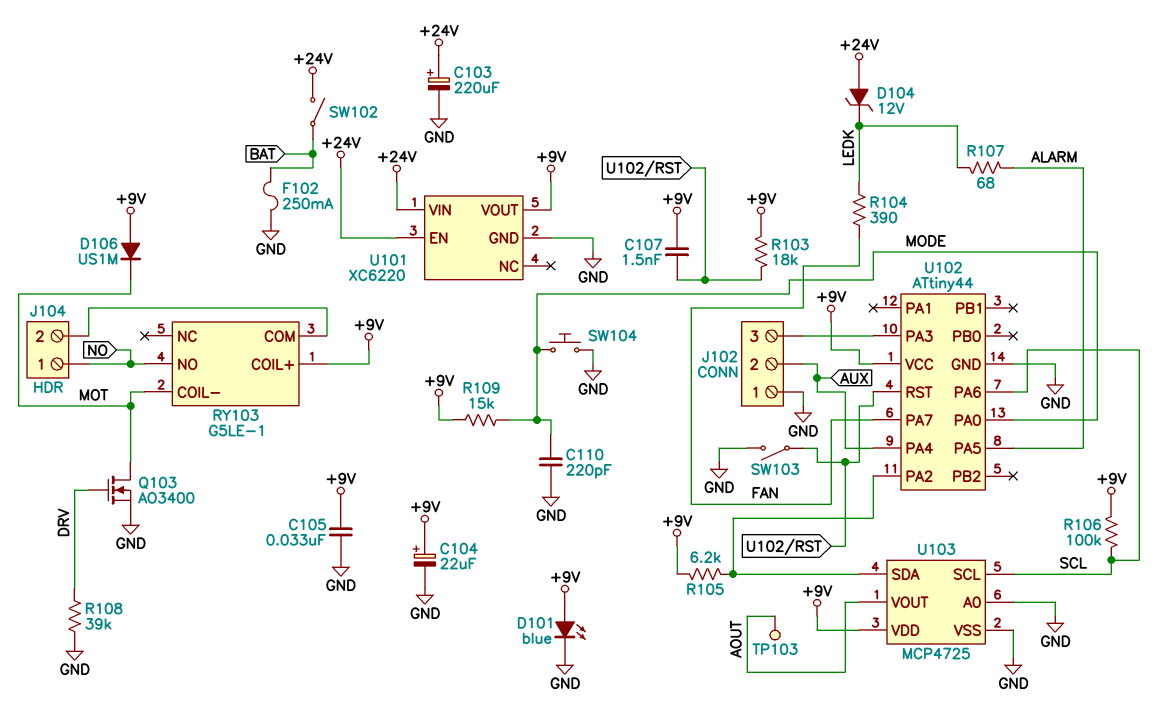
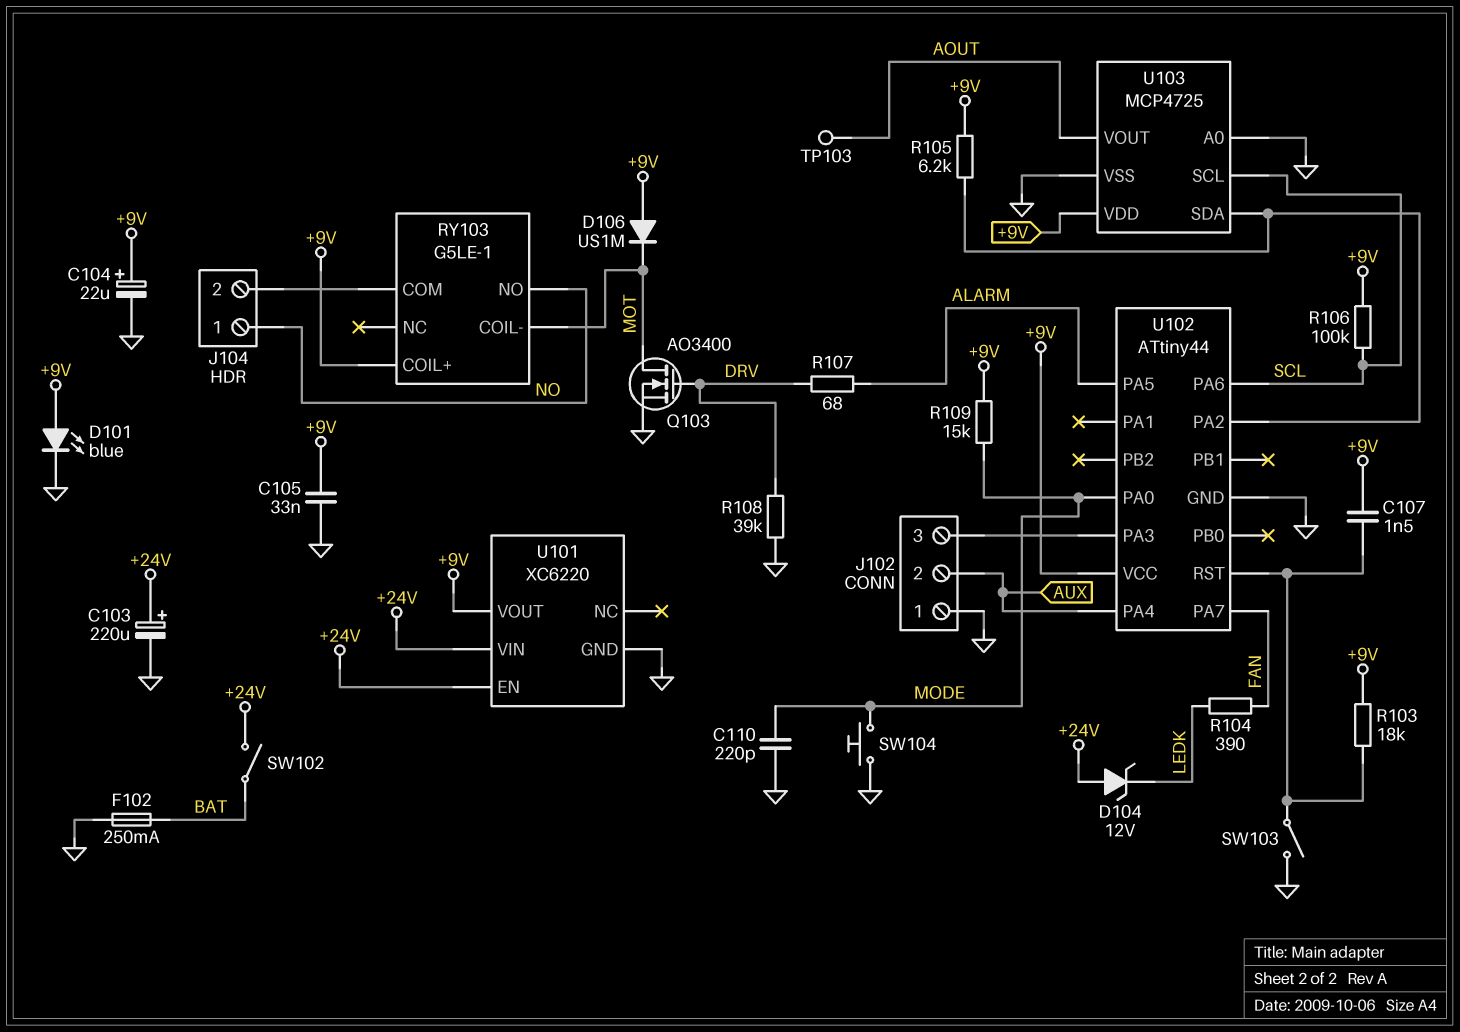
R107: 68 (ALARM, LEDK) -> 68 (ALARM, DRV)

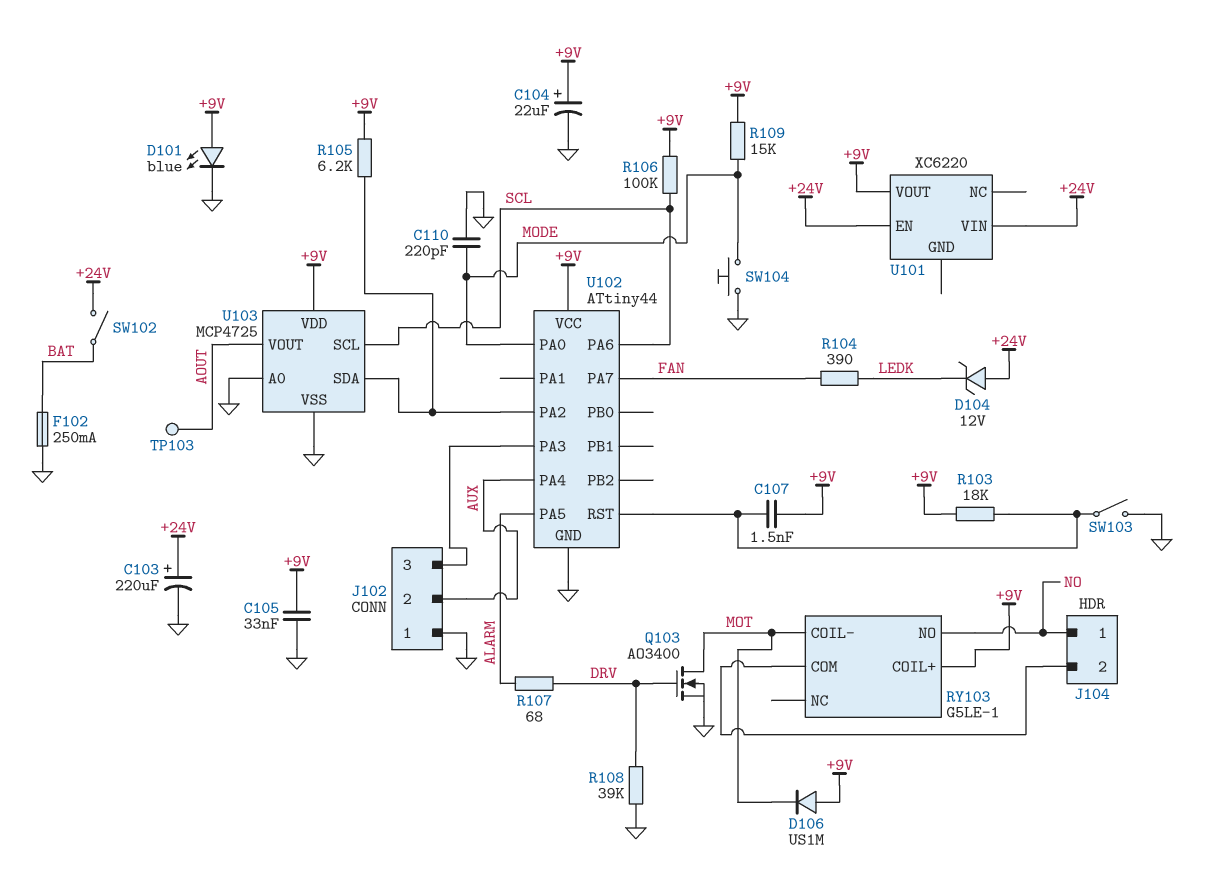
U101 pin GND: GND -> none

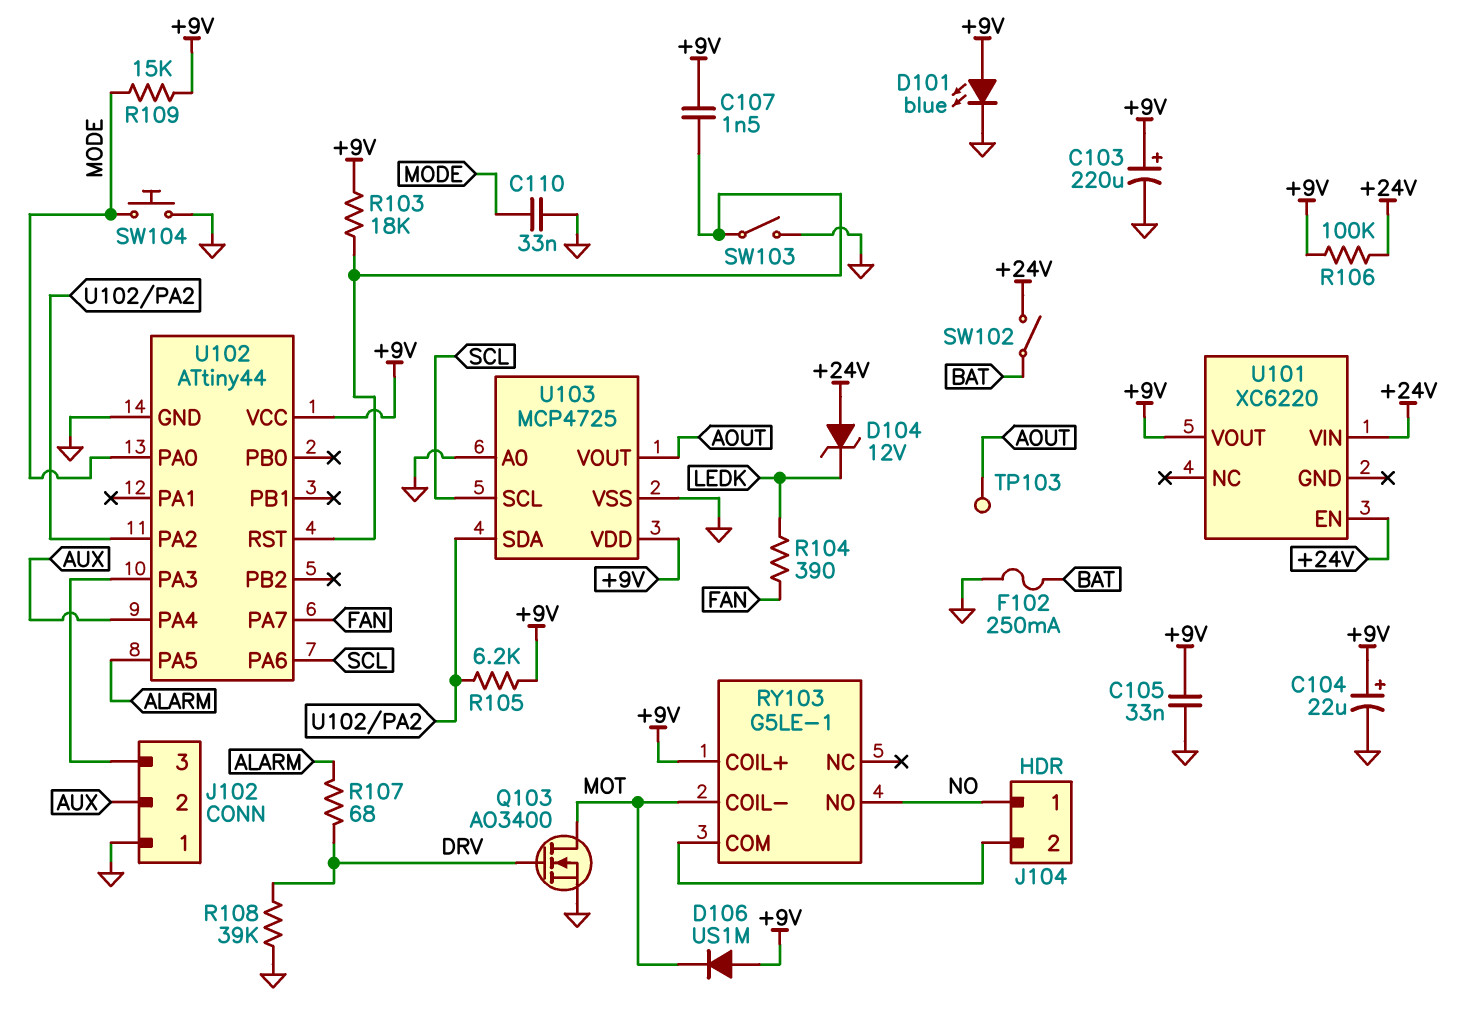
C103: 220uF (plus +24V, minus GND) -> 220uF (plus +9V, minus GND)
C110: 220pF (GND, MODE) -> 33nF (GND, MODE)
R106: 100k (+9V, SCL) -> 100k (+9V, +24V)

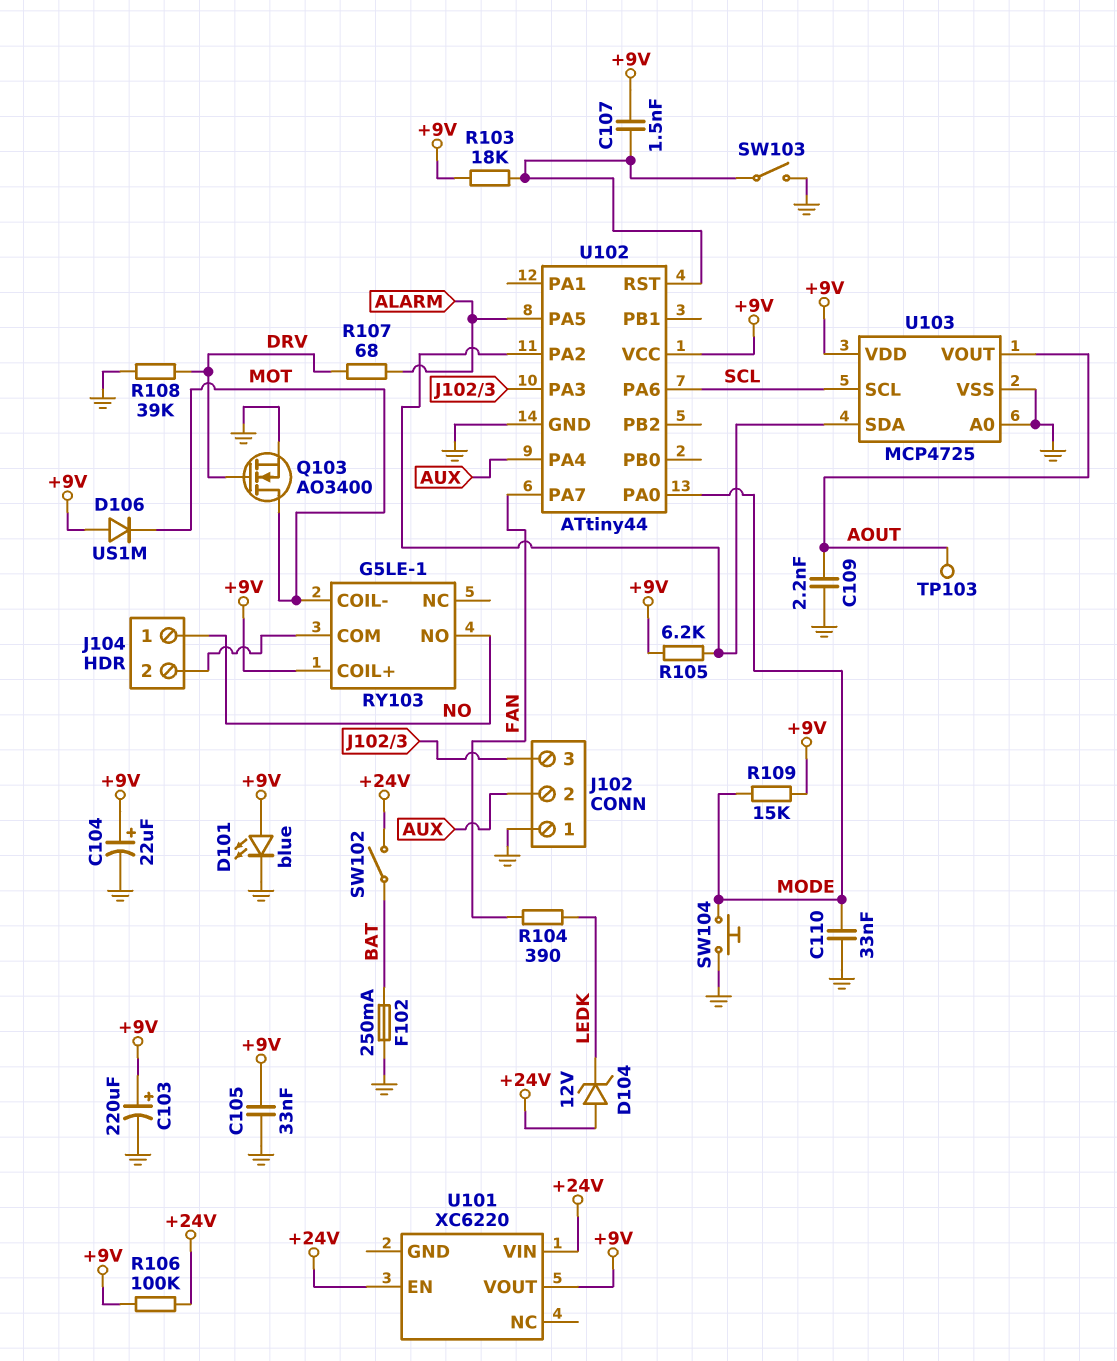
C109: none -> 2.2nF (AOUT, GND)

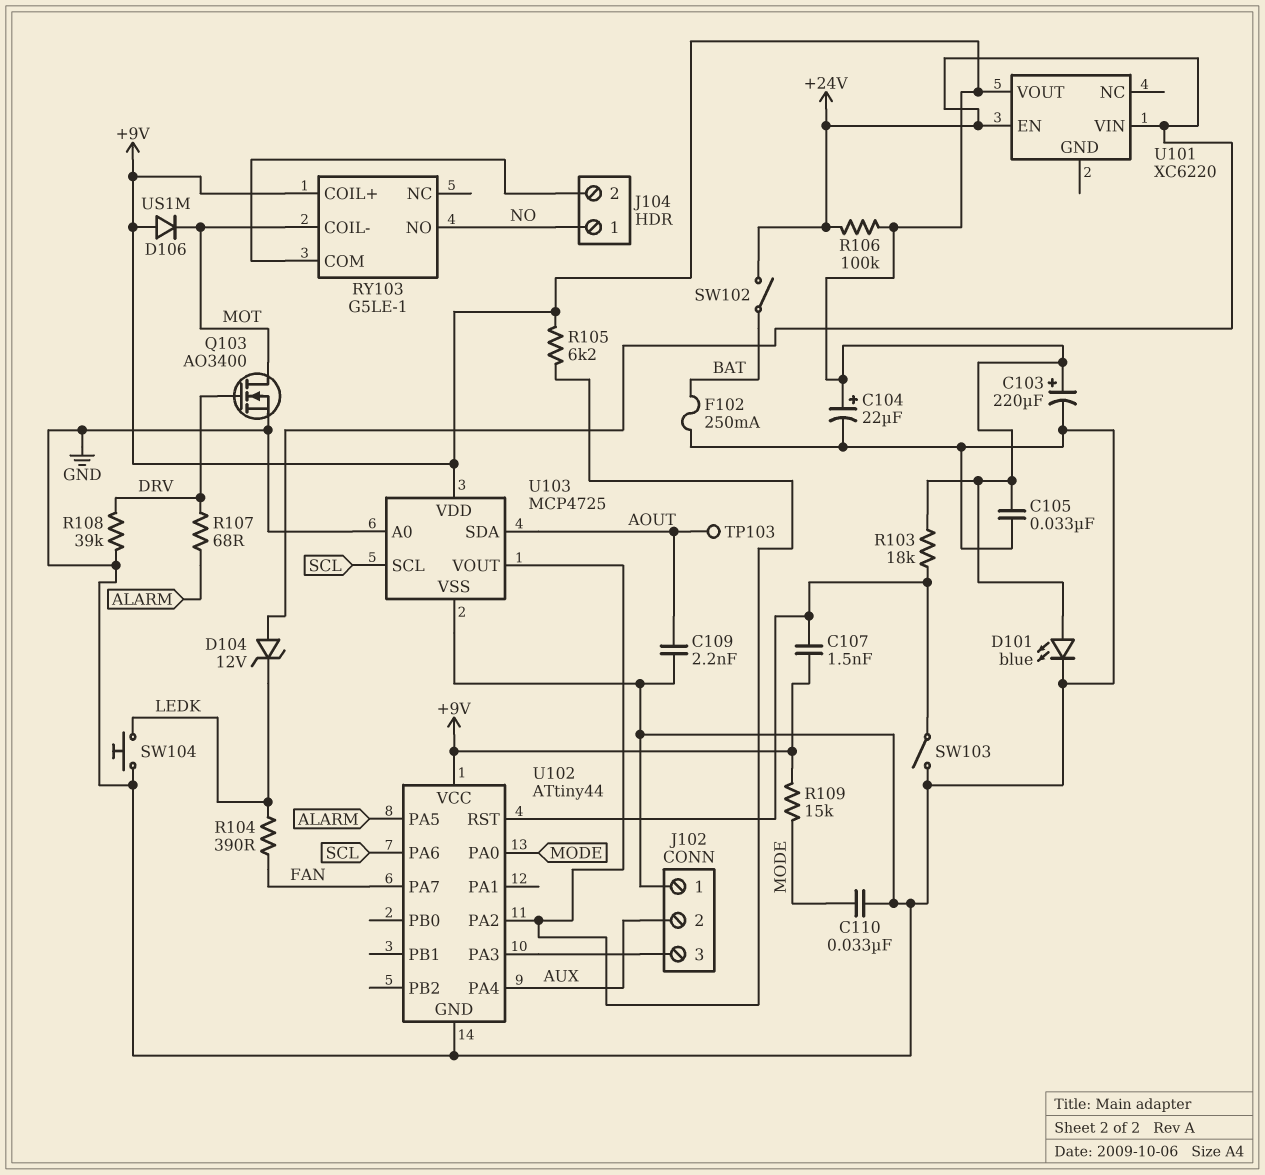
SW104: button (GND, MODE) -> button (GND, LEDK)
U103 pin SDA: U102/PA2 -> AOUT
U103 pin VOUT: AOUT -> U102/PA2

